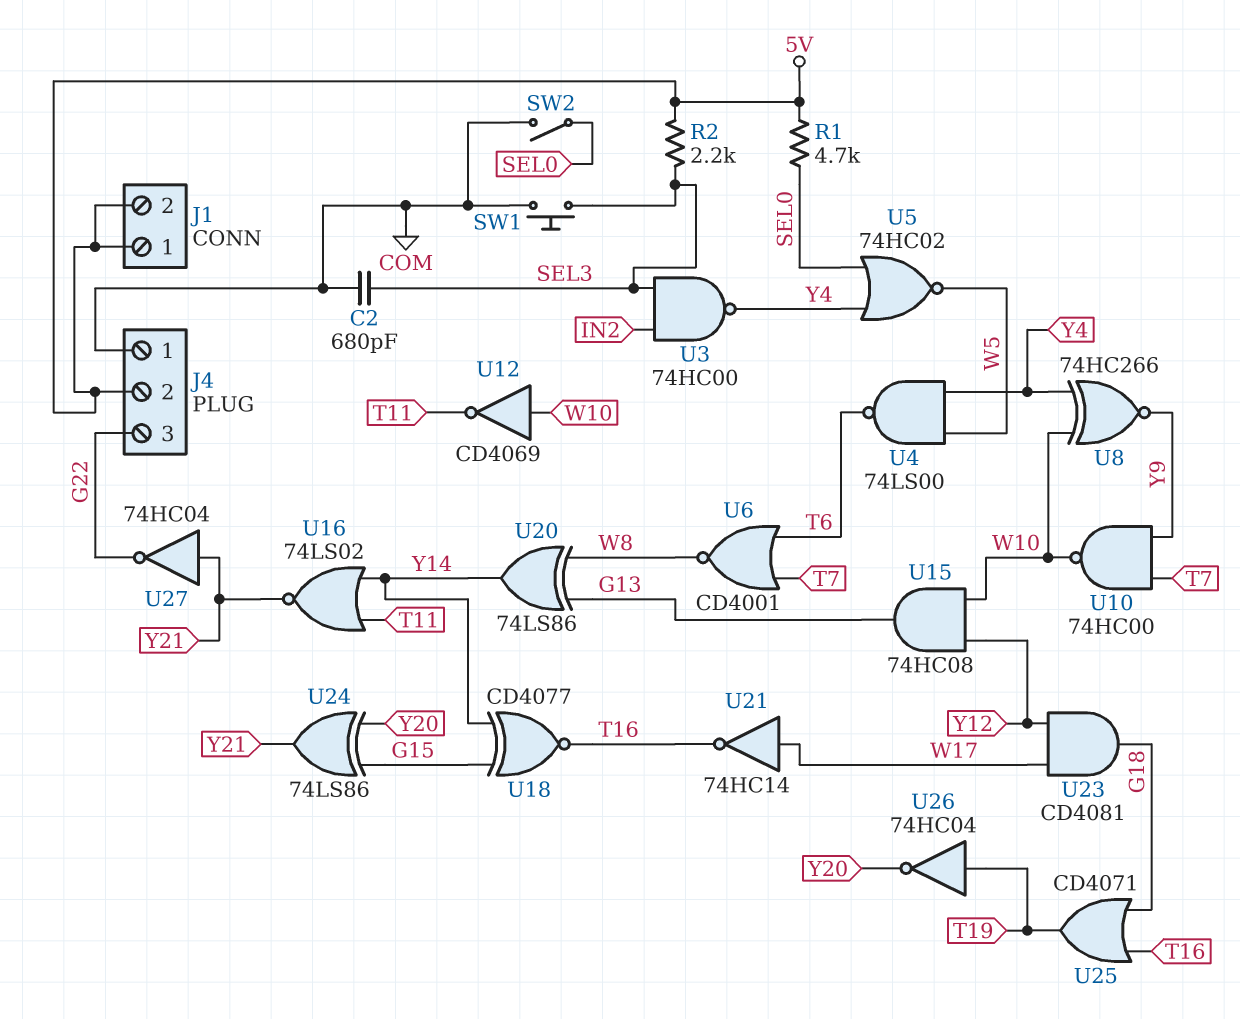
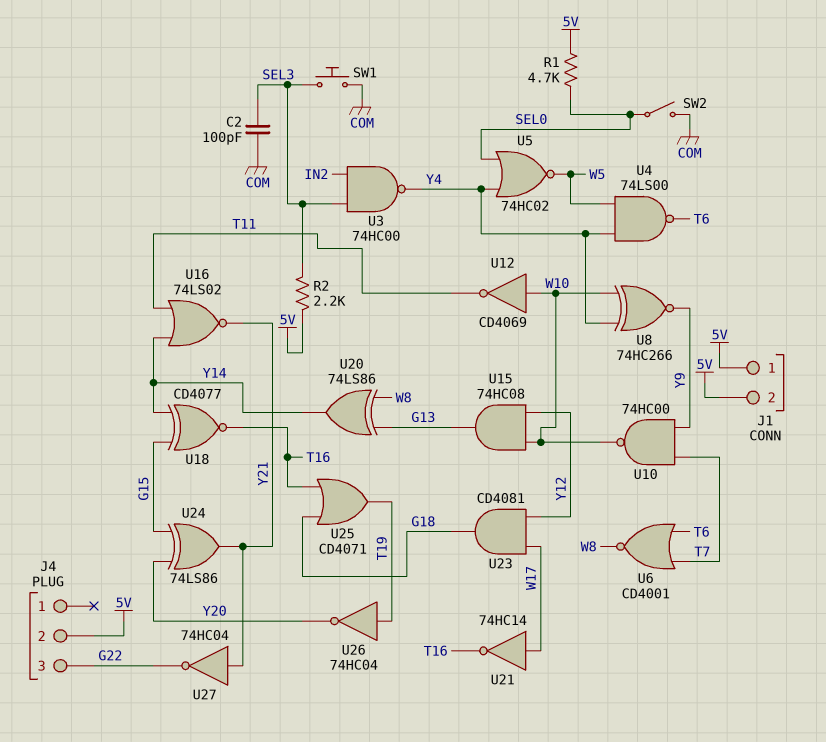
C2: 680pF (COM, SEL3) -> 100pF (COM, SEL3)
J4 pin 1: COM -> none

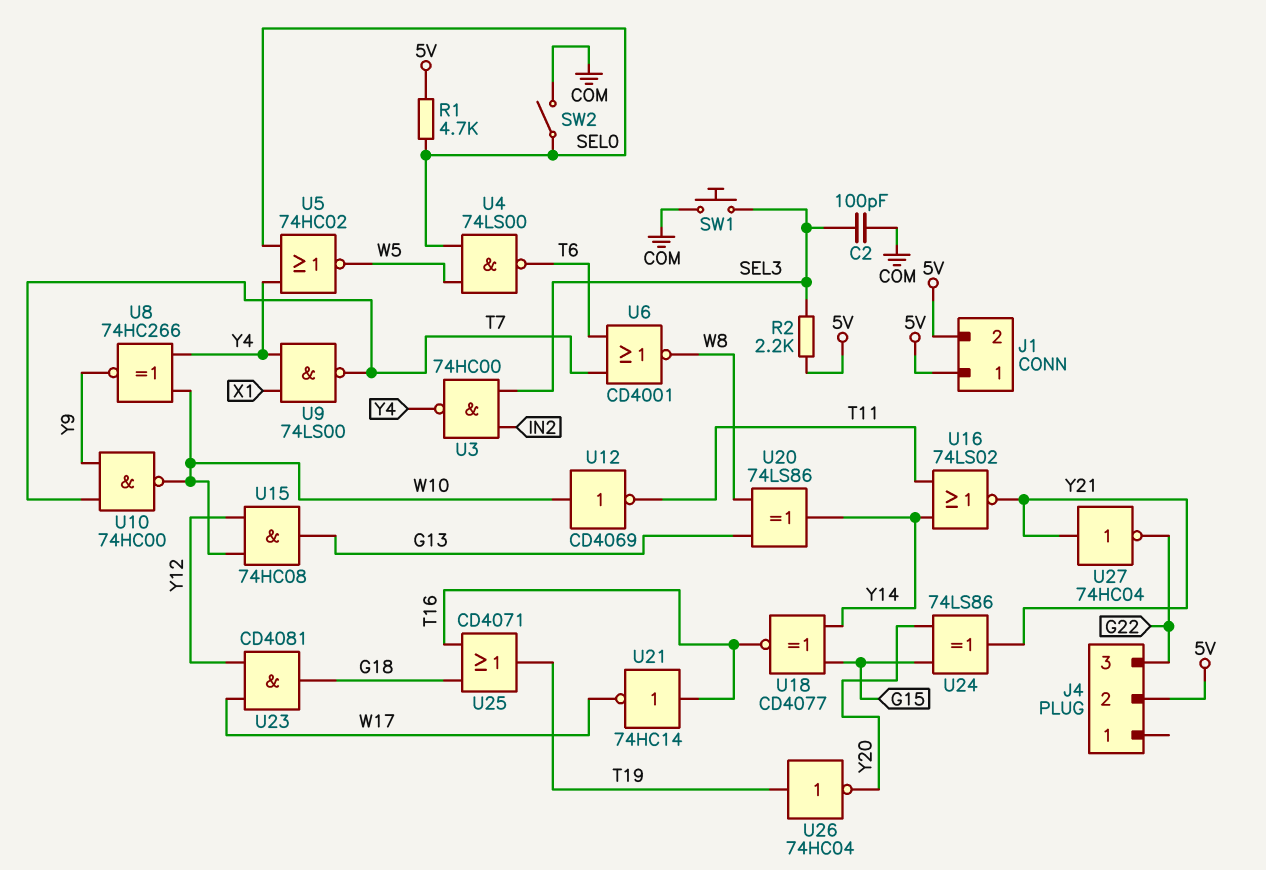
U4: NAND 74LS00 (in W5, in Y4, out T6) -> NAND 74LS00 (in SEL0, in W5, out T6)
U9: none -> NAND 74LS00 (in X1, in Y4, out T7)
U21: NOT 74HC14 (in W17, out T16) -> NOT 74HC14 (in T16, out W17)

